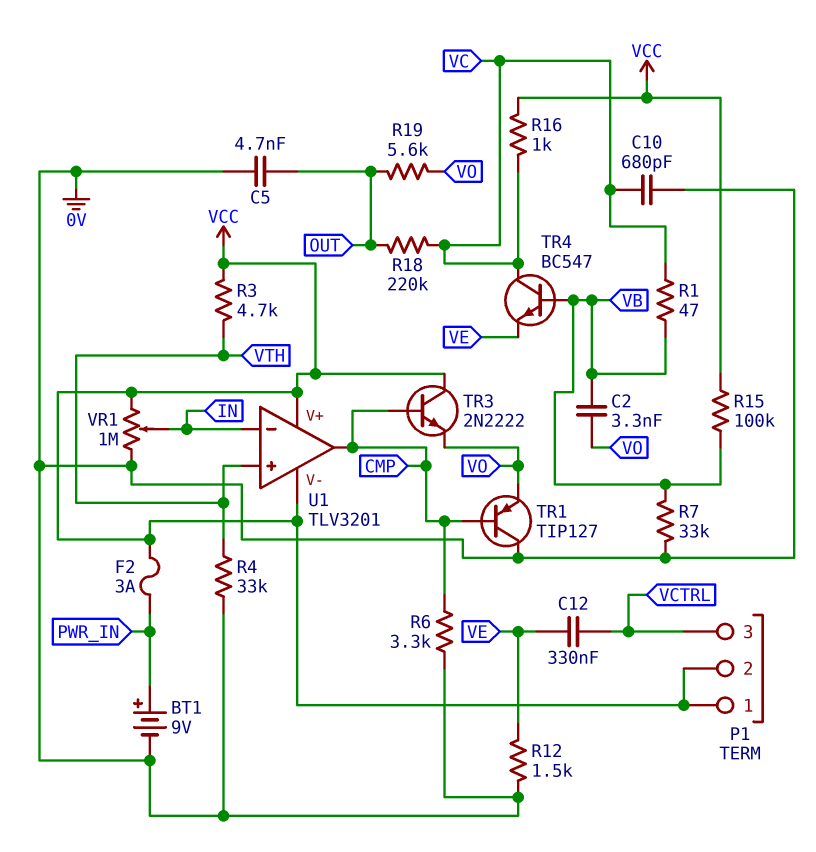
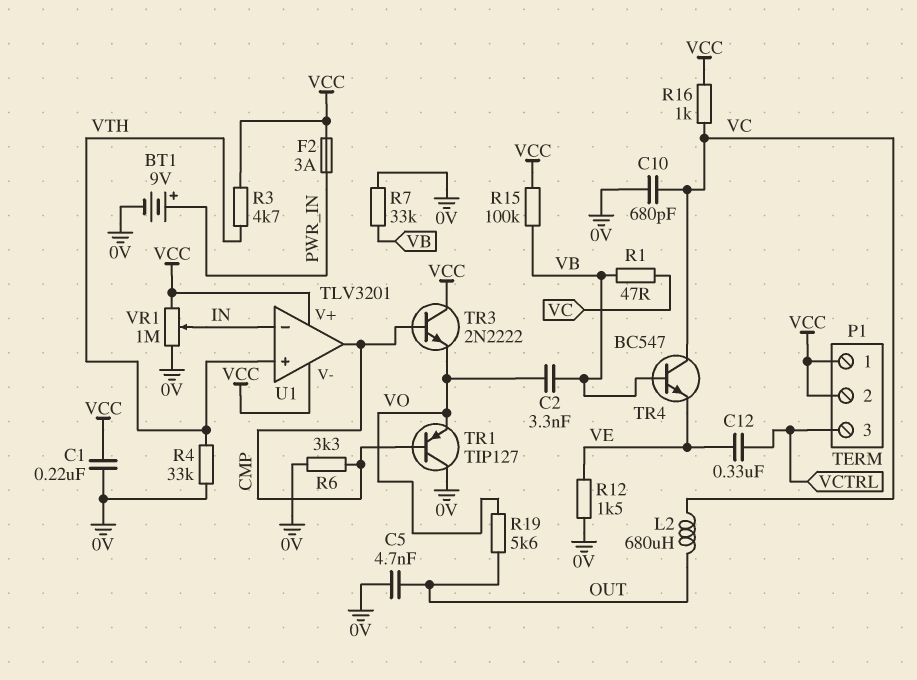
C1: none -> 220nF (0V, VCC)
L2: none -> 680uH (OUT, VC)
R18: 220k (OUT, VC) -> none

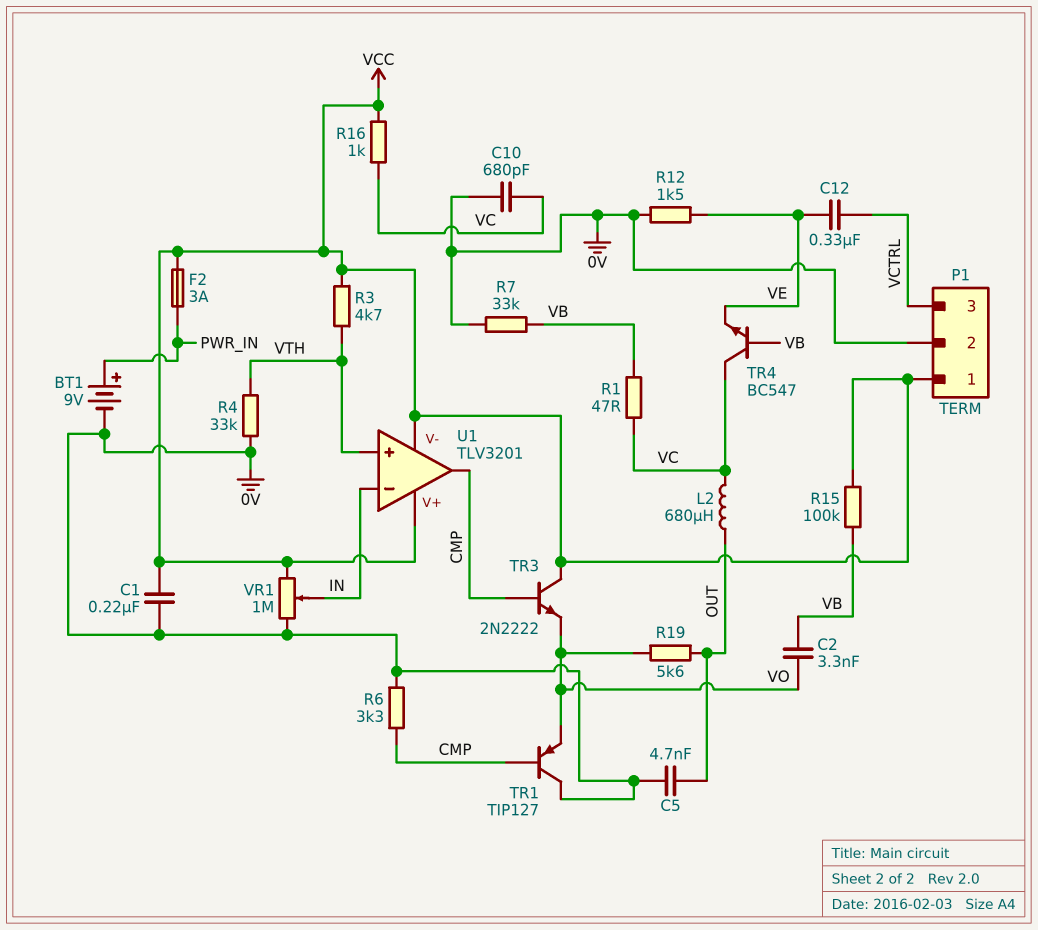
P1 pin 2: VCC -> 0V

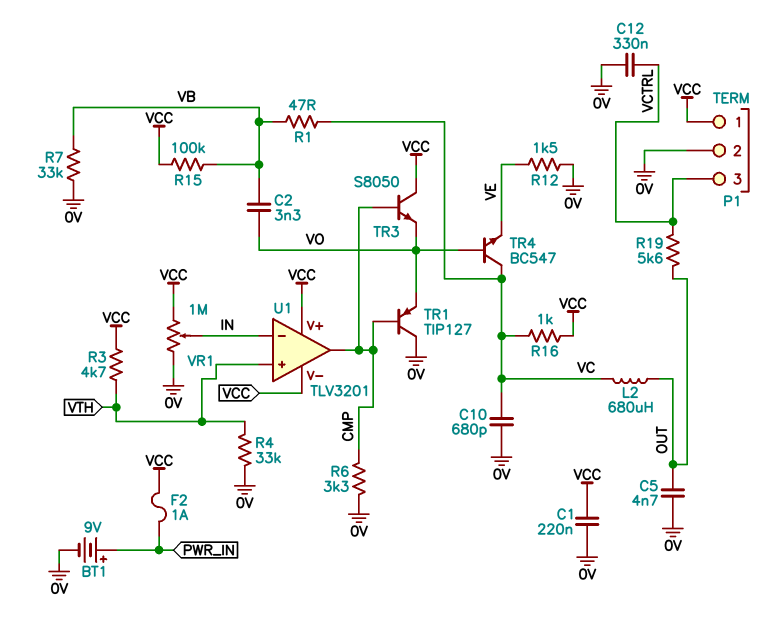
C12: 330nF (VCTRL, VE) -> 330nF (0V, VCTRL)
F2: 3A (PWR_IN, VCC) -> 1A (PWR_IN, VCC)
R19: 5.6k (OUT, VO) -> 5.6k (OUT, VCTRL)
TR3: NPN 2N2222 (B CMP, C VCC, E VO) -> NPN S8050 (B CMP, C VCC, E VO)
TR4: NPN BC547 (B VB, C VC, E VE) -> NPN BC547 (B VO, C VC, E VE)

